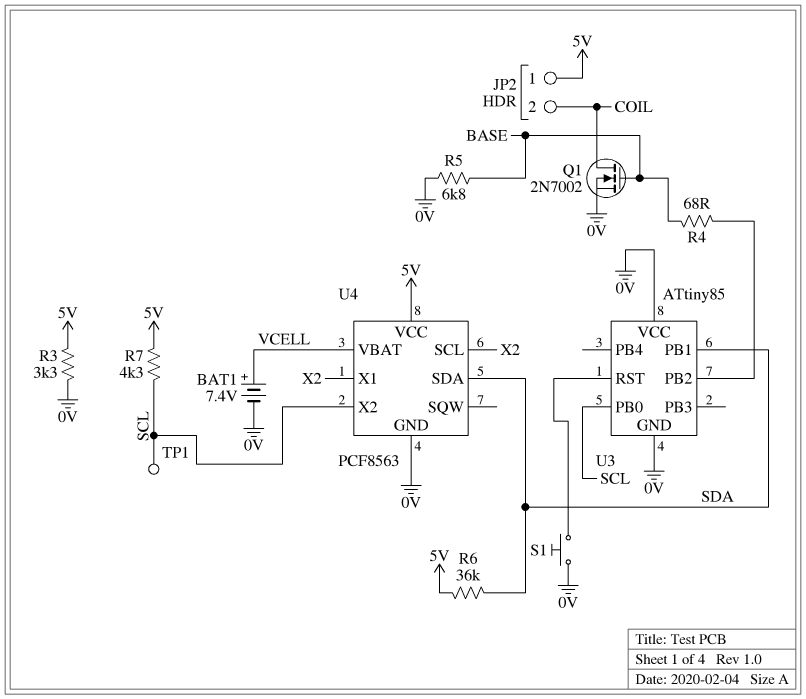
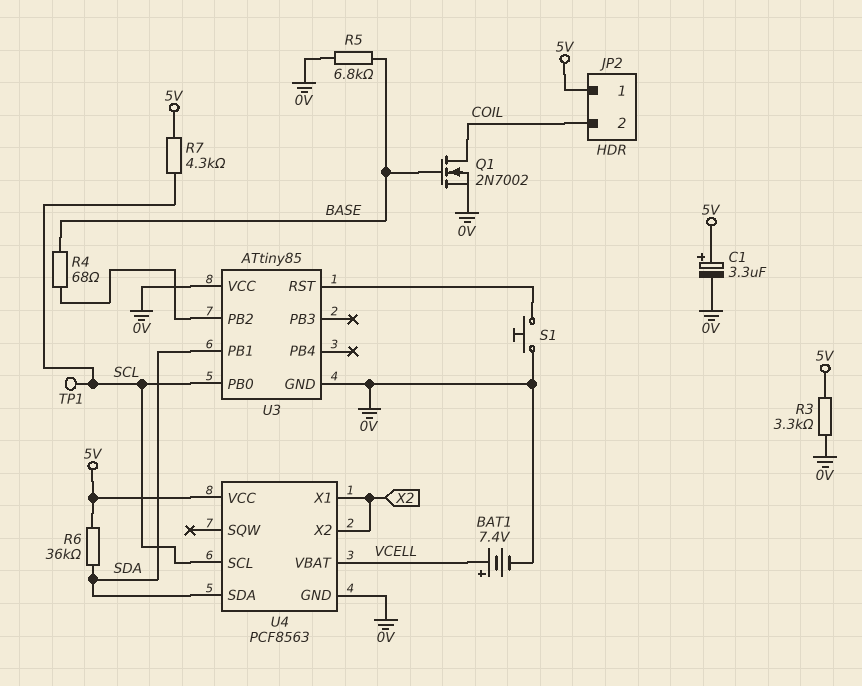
C1: none -> 3.3uF (plus 5V, minus 0V)
U4 pin SCL: X2 -> SCL
U4 pin X2: SCL -> X2

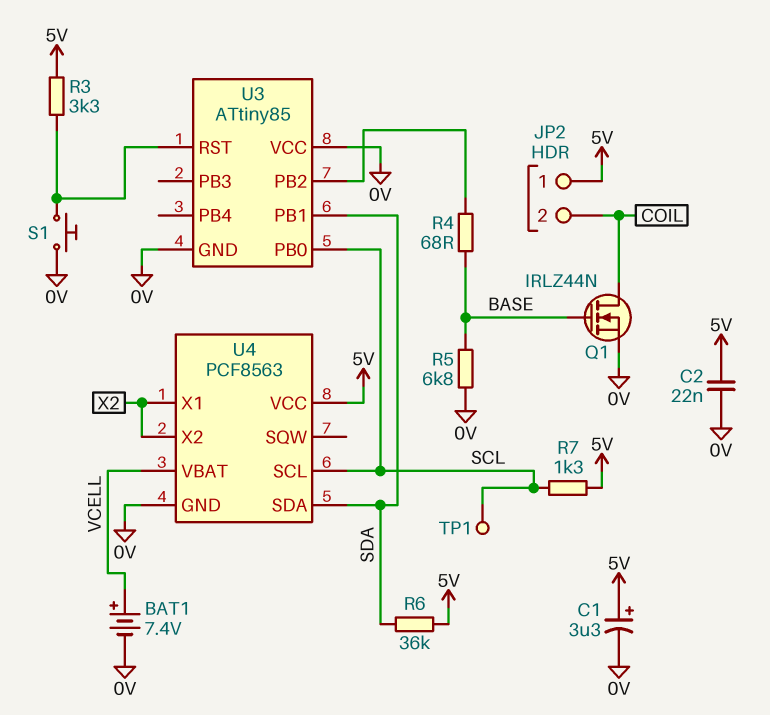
C2: none -> 22nF (0V, 5V)
Q1: NMOS 2N7002 (G BASE, D COIL, S 0V) -> NMOS IRLZ44N (G BASE, D COIL, S 0V)
R3: 3.3k (0V, 5V) -> 3.3k (5V, U3/RST)
R7: 4.3k (5V, SCL) -> 1.3k (5V, SCL)

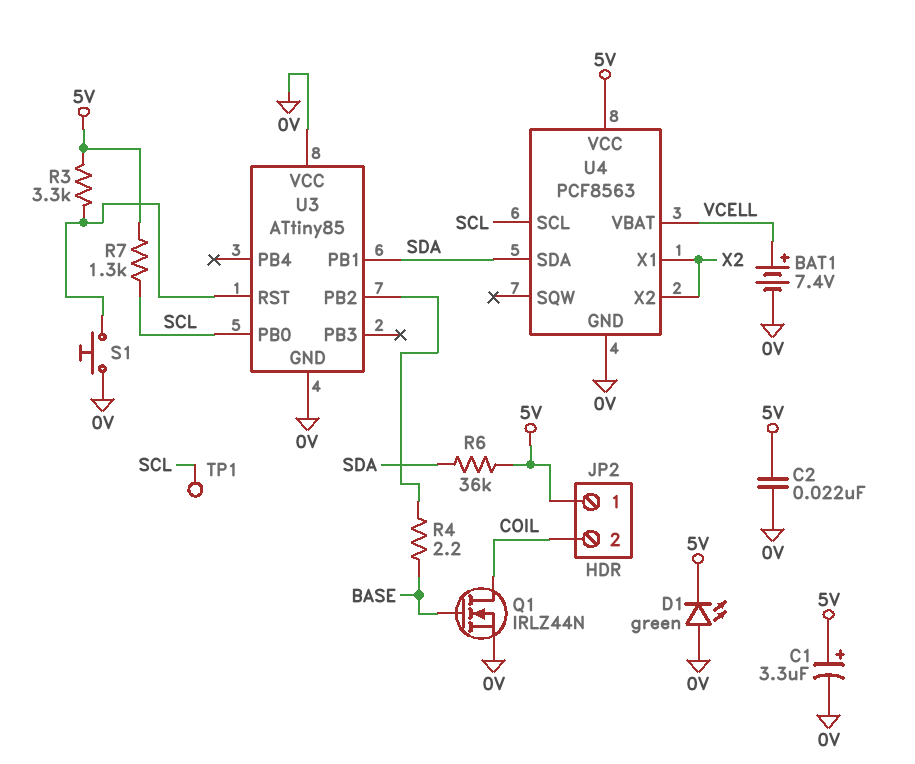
D1: none -> LED green (A 0V, K 5V)
R4: 68 (BASE, U3/PB2) -> 2.2 (BASE, U3/PB2)
R5: 6.8k (0V, BASE) -> none

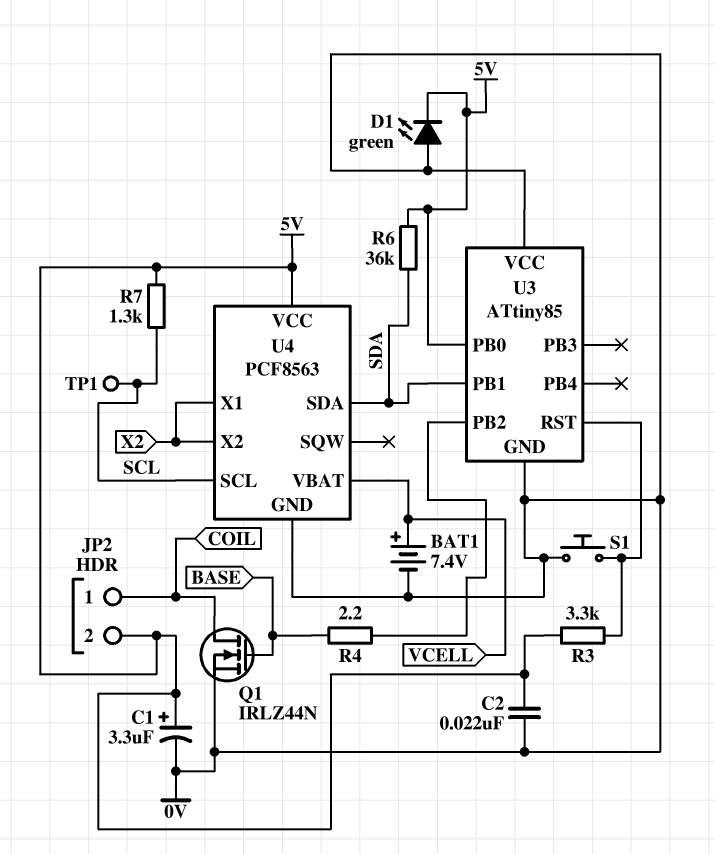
JP2 pin 1: 5V -> COIL
JP2 pin 2: COIL -> 5V
U3 pin PB0: SCL -> 5V

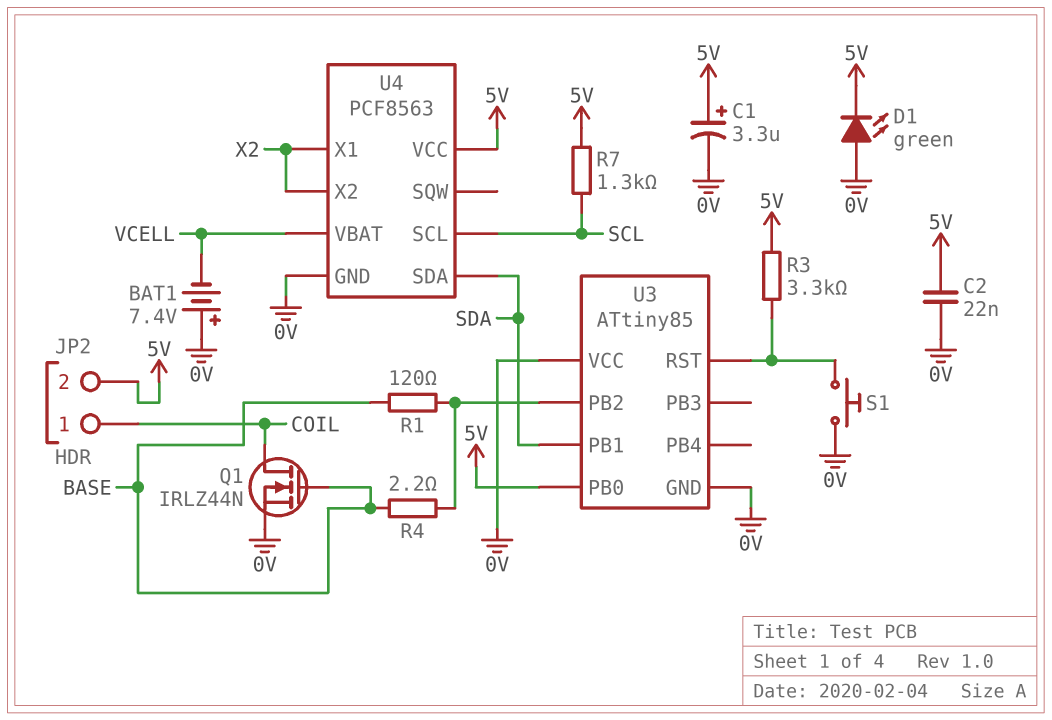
BAT1: 7.4V (plus VCELL, minus 0V) -> 7.4V (plus 0V, minus VCELL)
R1: none -> 120 (BASE, U3/PB2)
R6: 36k (5V, SDA) -> none
TP1: test point (SCL) -> none

